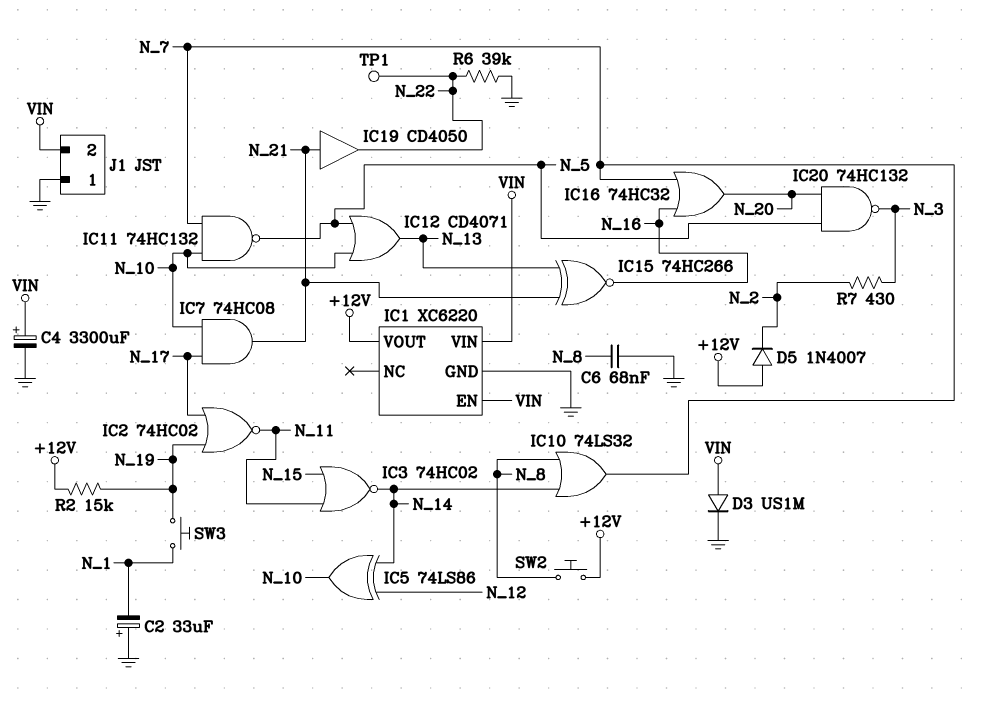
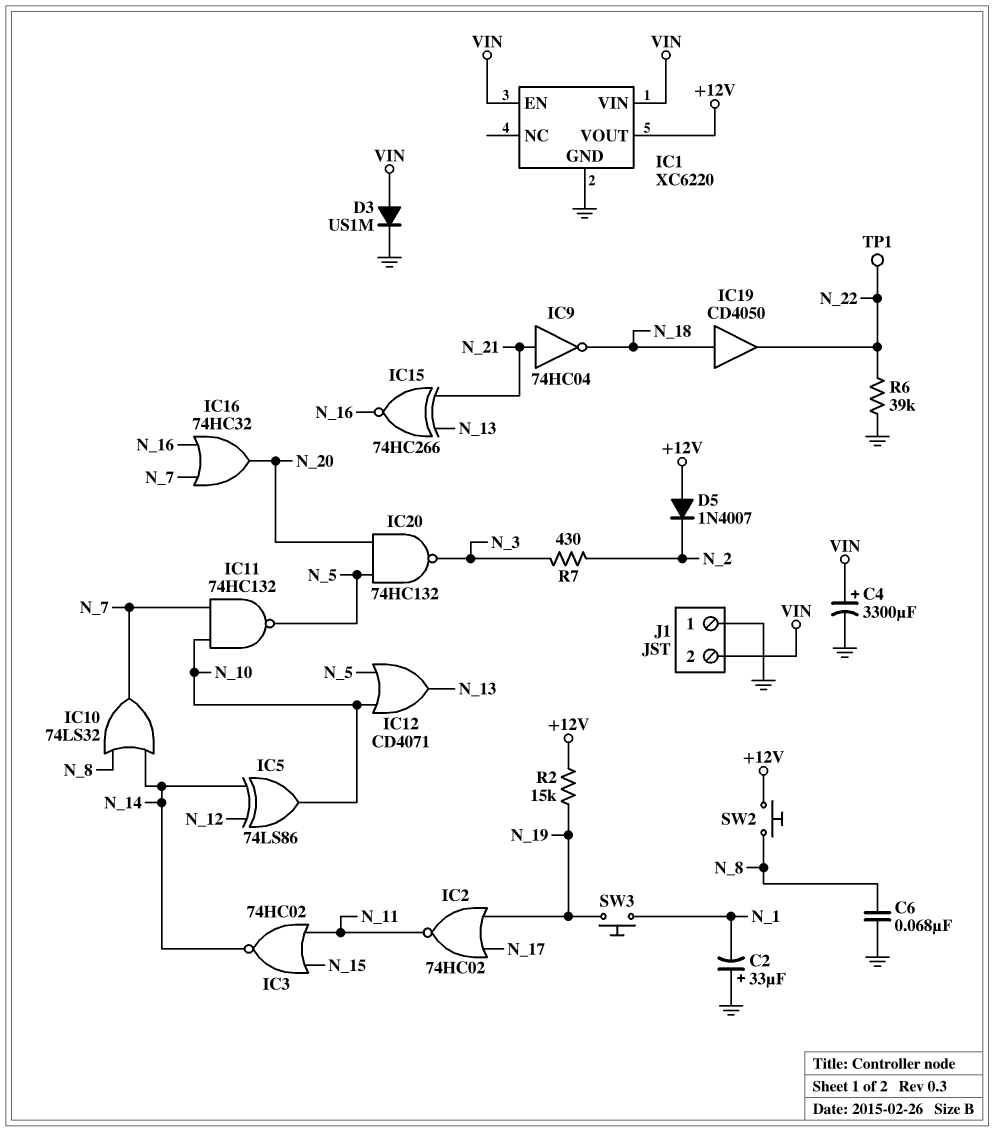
IC7: AND 74HC08 (in N_10, in N_17, out N_21) -> none
IC9: none -> NOT 74HC04 (in N_21, out N_18)
IC19: buffer CD4050 (in N_21, out N_22) -> buffer CD4050 (in N_18, out N_22)

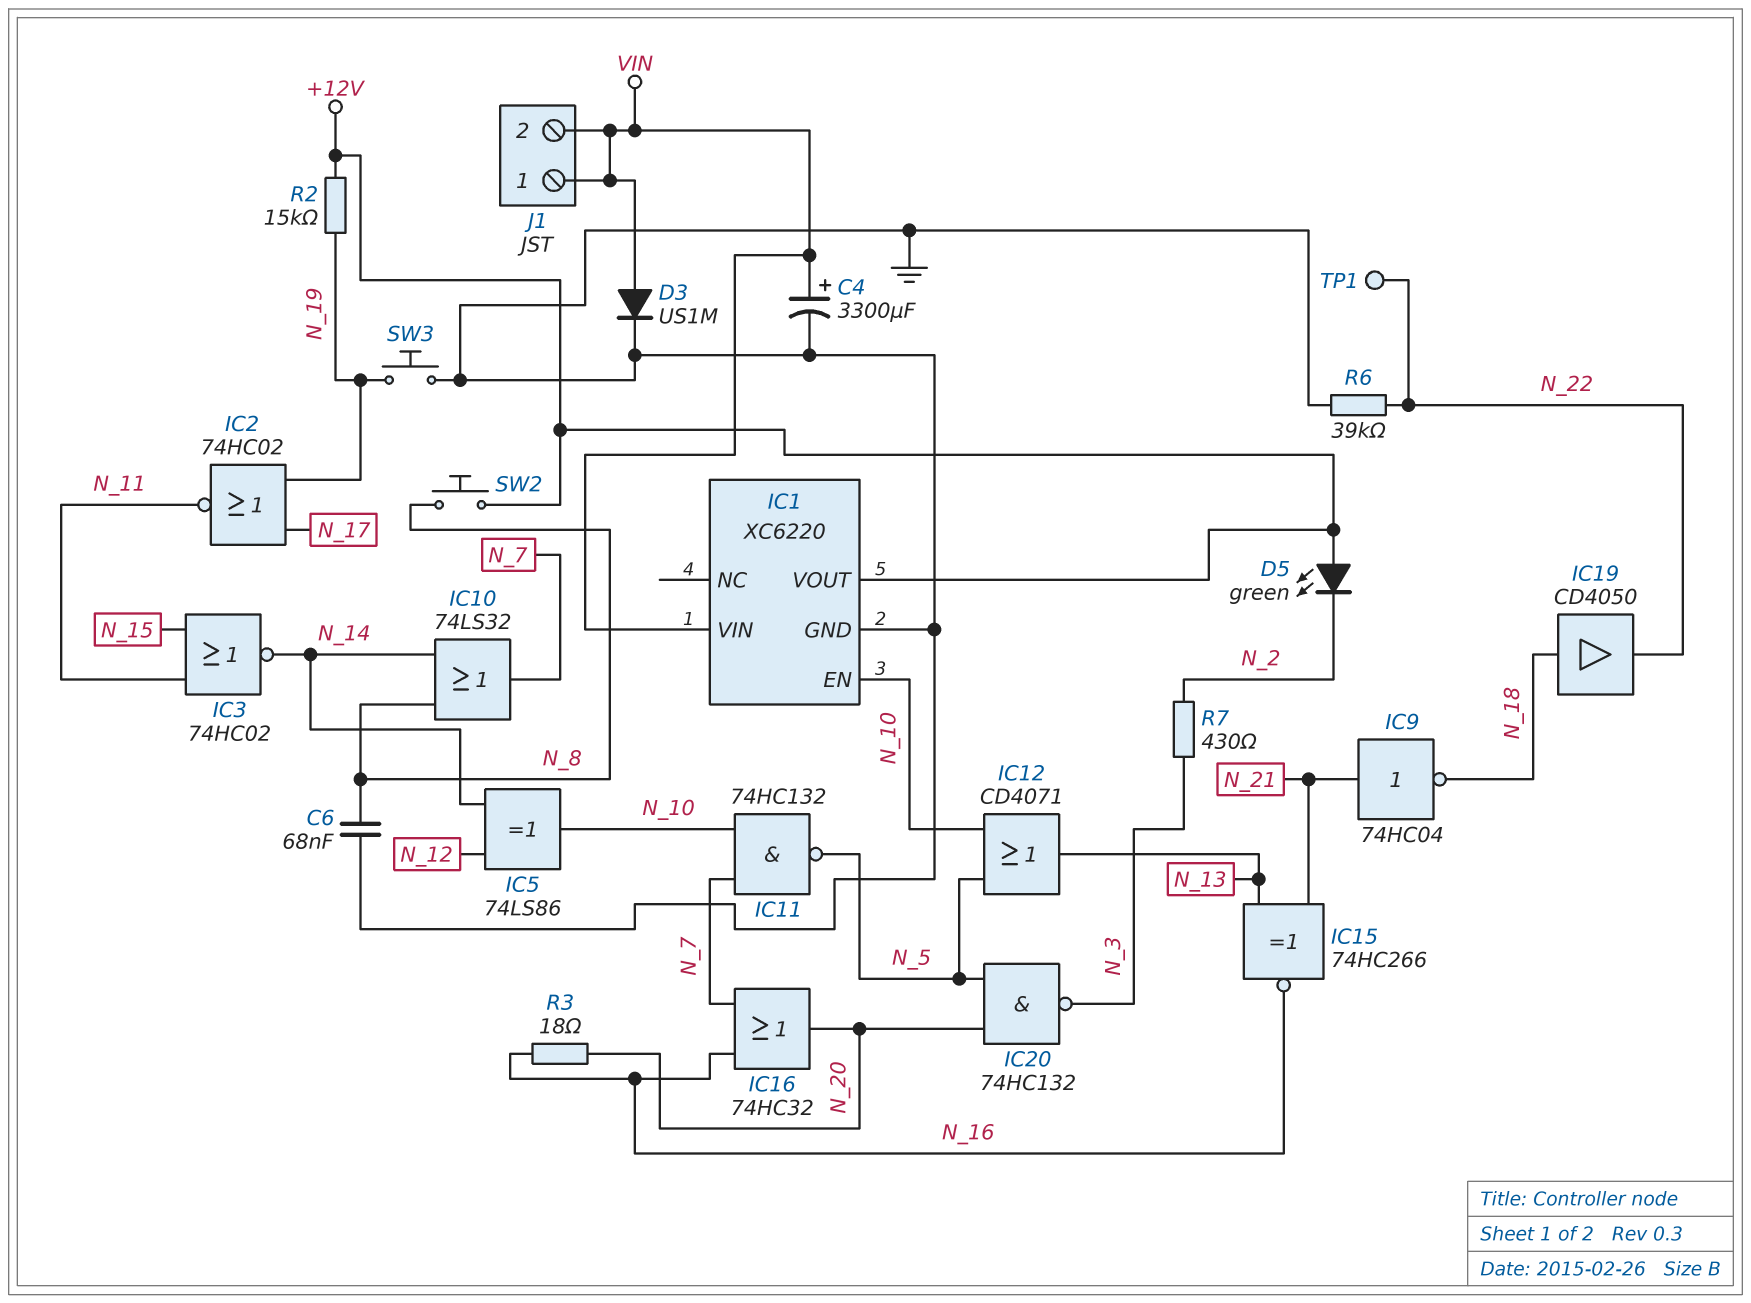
C2: 33uF (plus GND, minus N_1) -> none
D5: diode 1N4007 (A +12V, K N_2) -> LED green (A +12V, K N_2)
IC1 pin EN: VIN -> N_10
J1 pin 1: GND -> VIN
R3: none -> 18 (N_16, N_20)
SW3: button (N_1, N_19) -> button (GND, N_19)

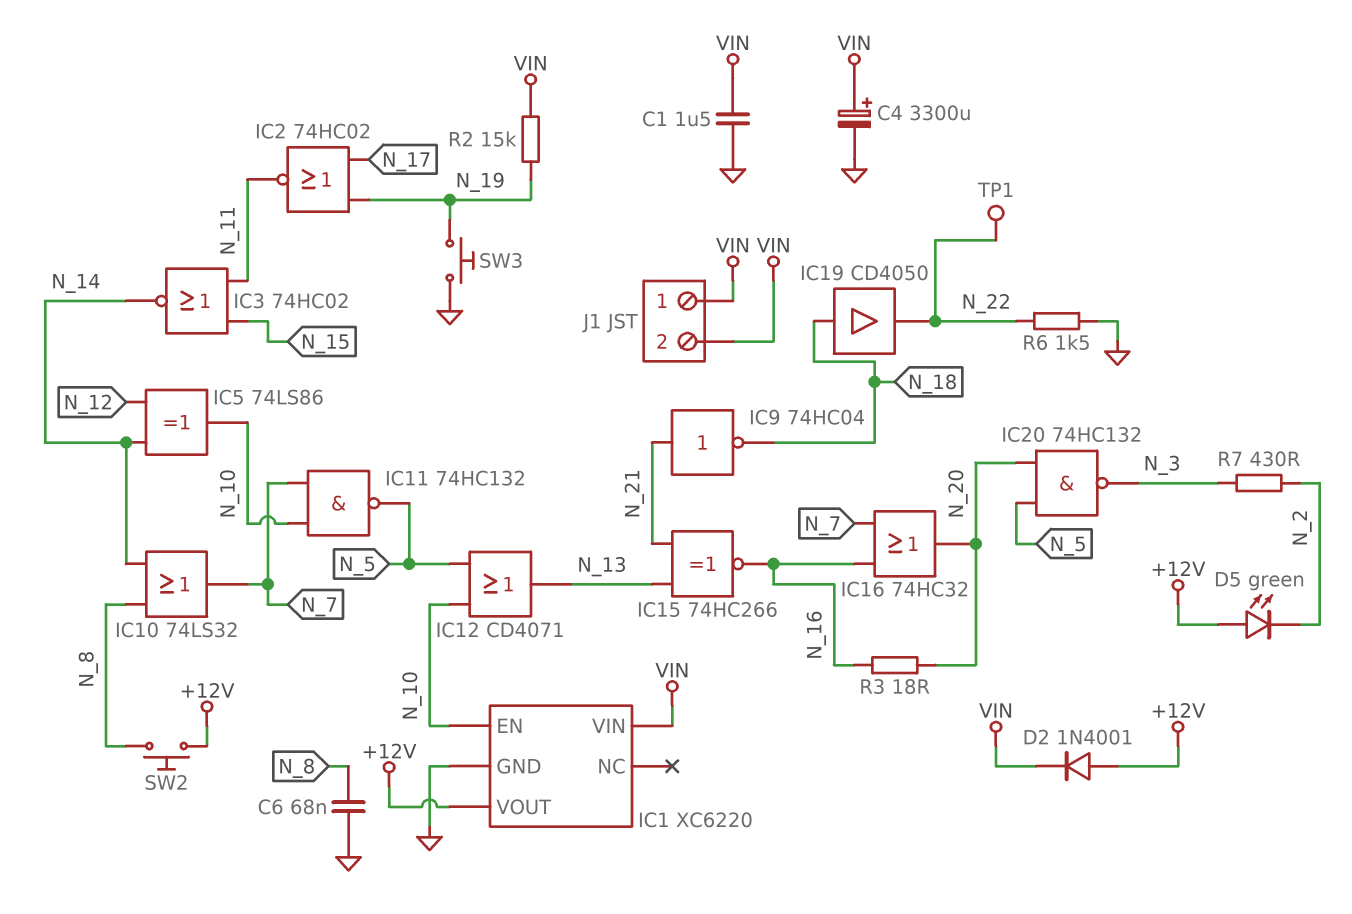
C1: none -> 1.5uF (GND, VIN)
D2: none -> diode 1N4001 (A +12V, K VIN)
D3: diode US1M (A VIN, K GND) -> none
R2: 15k (+12V, N_19) -> 15k (N_19, VIN)
R6: 39k (GND, N_22) -> 1.5k (GND, N_22)

